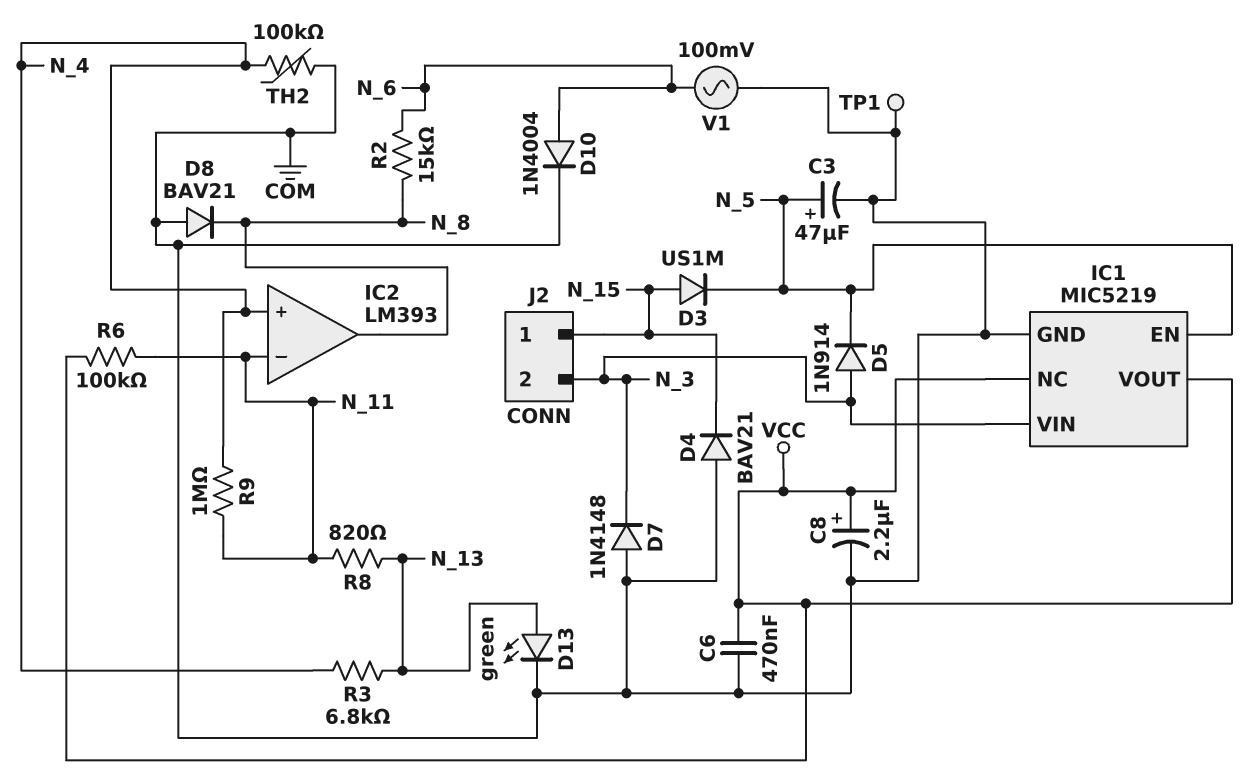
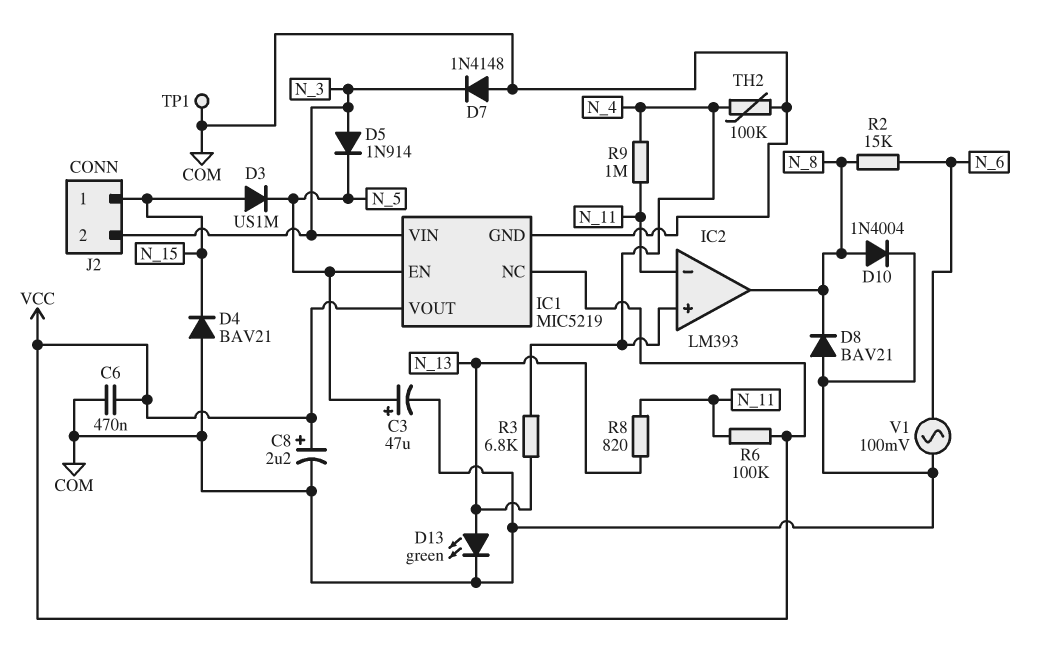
D10: diode 1N4004 (A N_6, K COM) -> diode 1N4004 (A N_8, K COM)

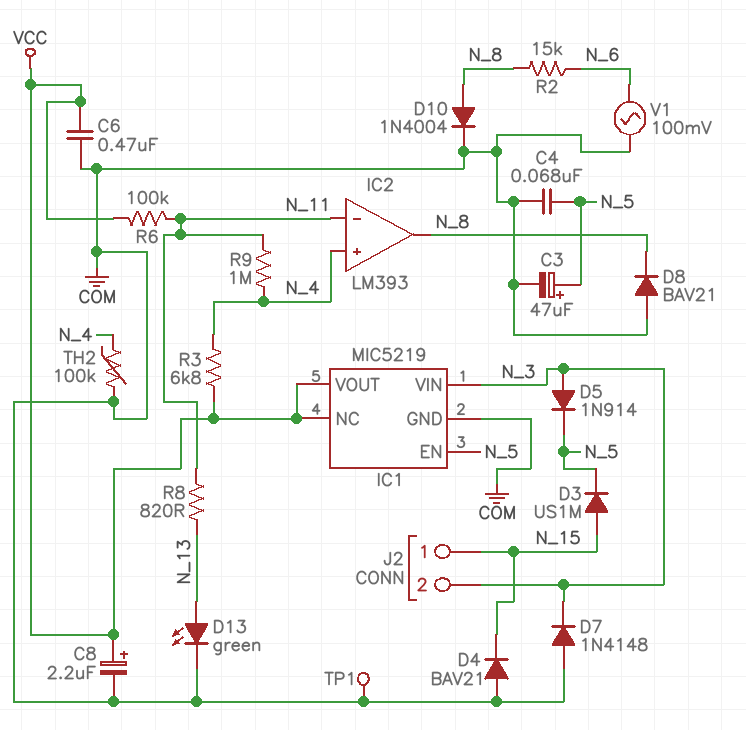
C4: none -> 68nF (COM, N_5)
R3: 6.8k (N_4, N_13) -> 6.8k (N_4, VCC)

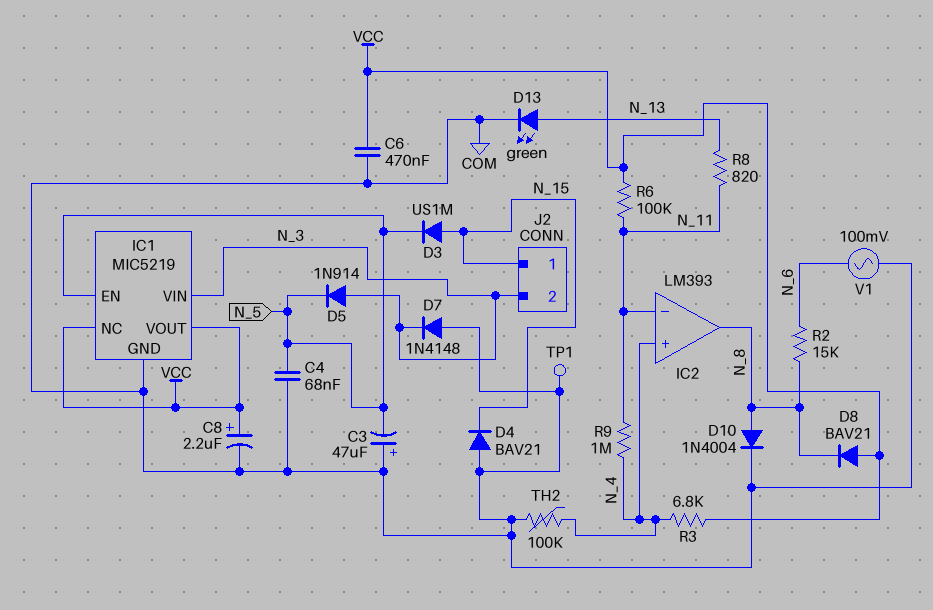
C3: 47uF (plus N_5, minus COM) -> 47uF (plus COM, minus N_5)
D8: diode BAV21 (A COM, K N_8) -> diode BAV21 (A VCC, K N_8)

